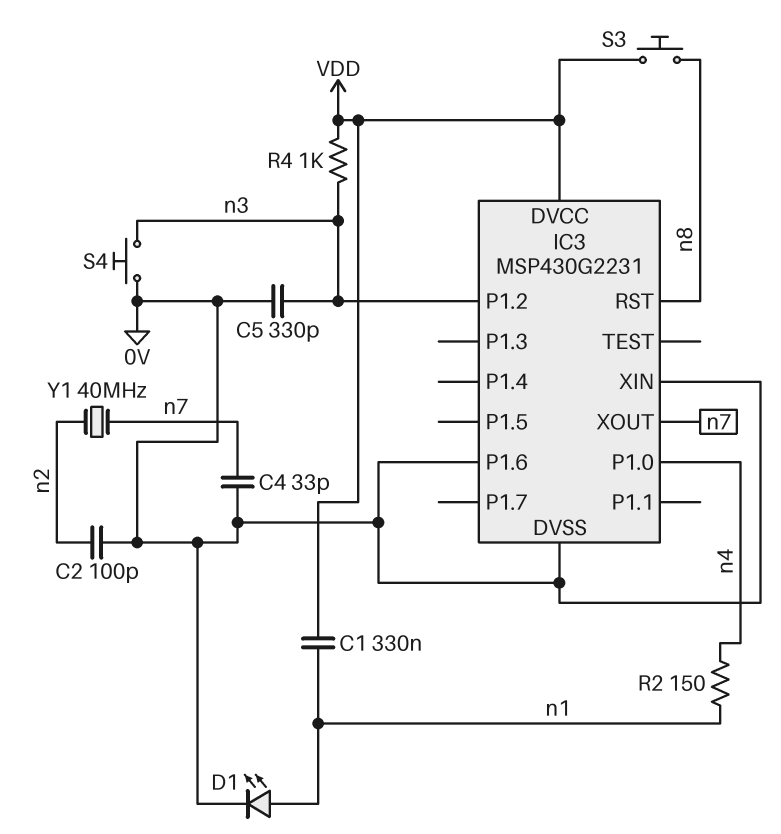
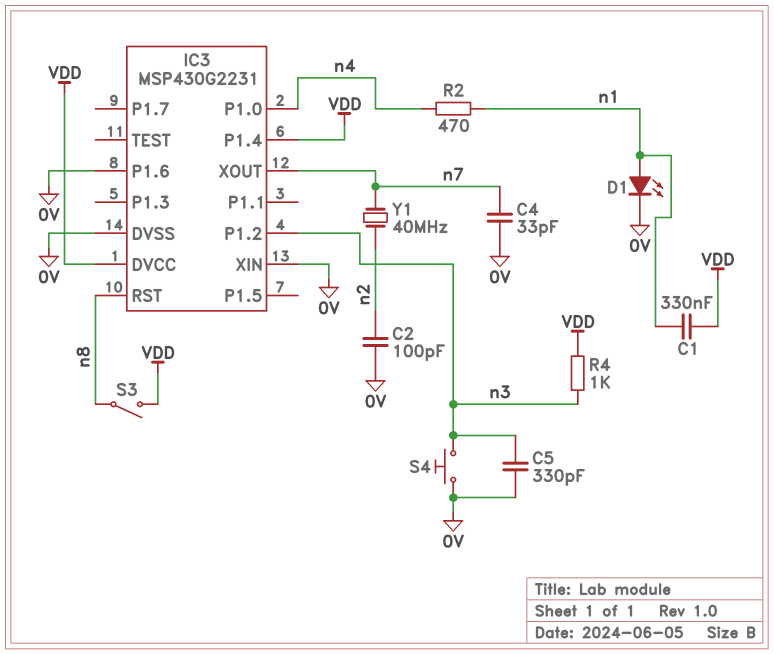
IC3 pin P1.4: none -> VDD
R2: 150 (n1, n4) -> 470 (n1, n4)
S3: button (VDD, n8) -> switch (VDD, n8)

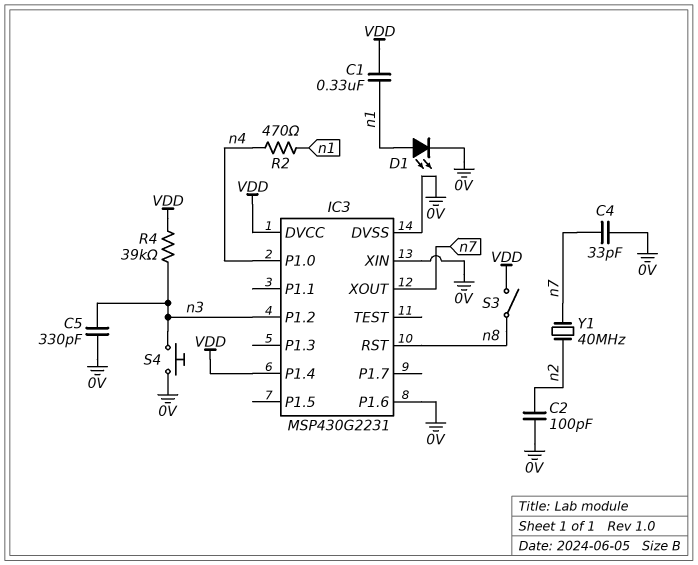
R4: 1k (VDD, n3) -> 39k (VDD, n3)

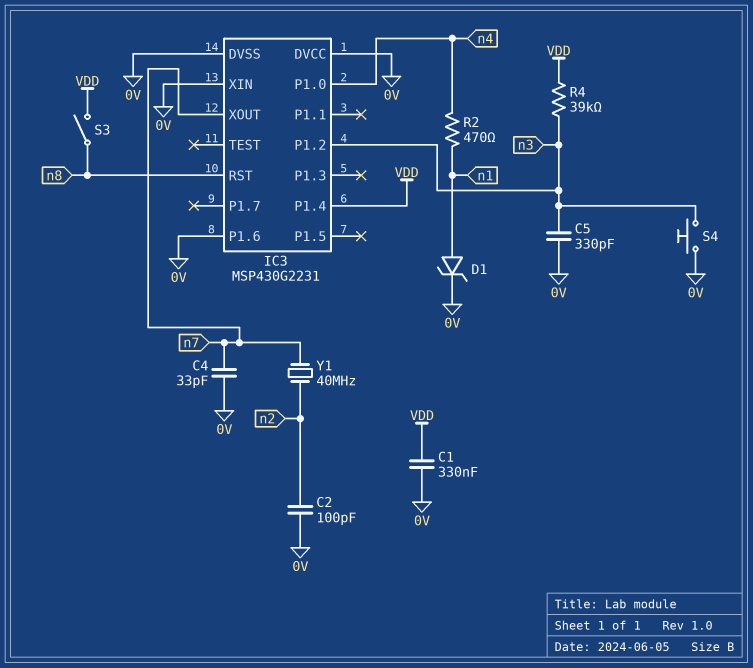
C1: 330nF (VDD, n1) -> 330nF (0V, VDD)
D1: LED (A n1, K 0V) -> zener (A n1, K 0V)
IC3 pin DVCC: VDD -> 0V

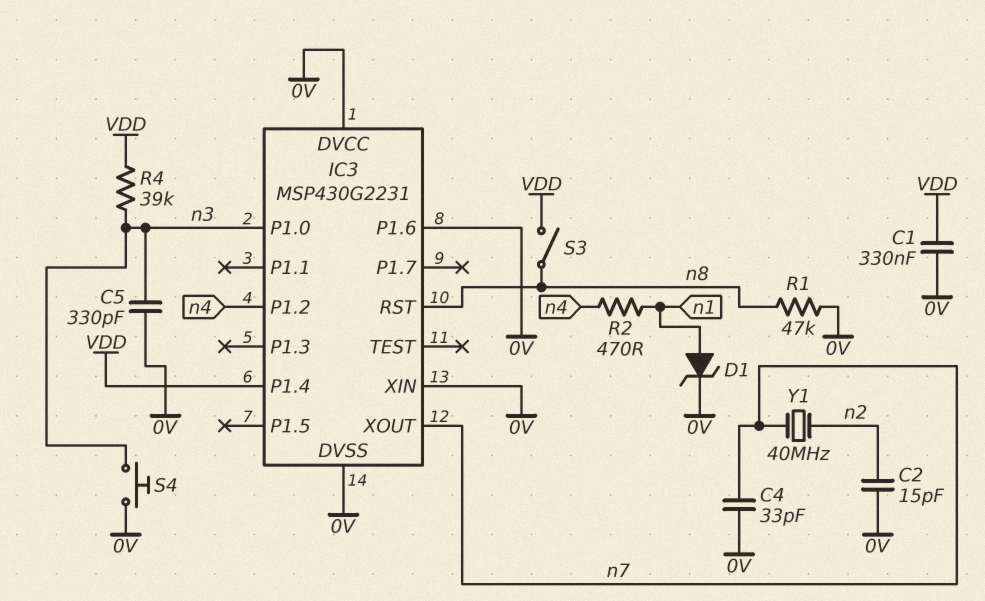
C2: 100pF (0V, n2) -> 15pF (0V, n2)
IC3 pin P1.0: n4 -> n3
IC3 pin P1.2: n3 -> n4
R1: none -> 47k (0V, n8)

